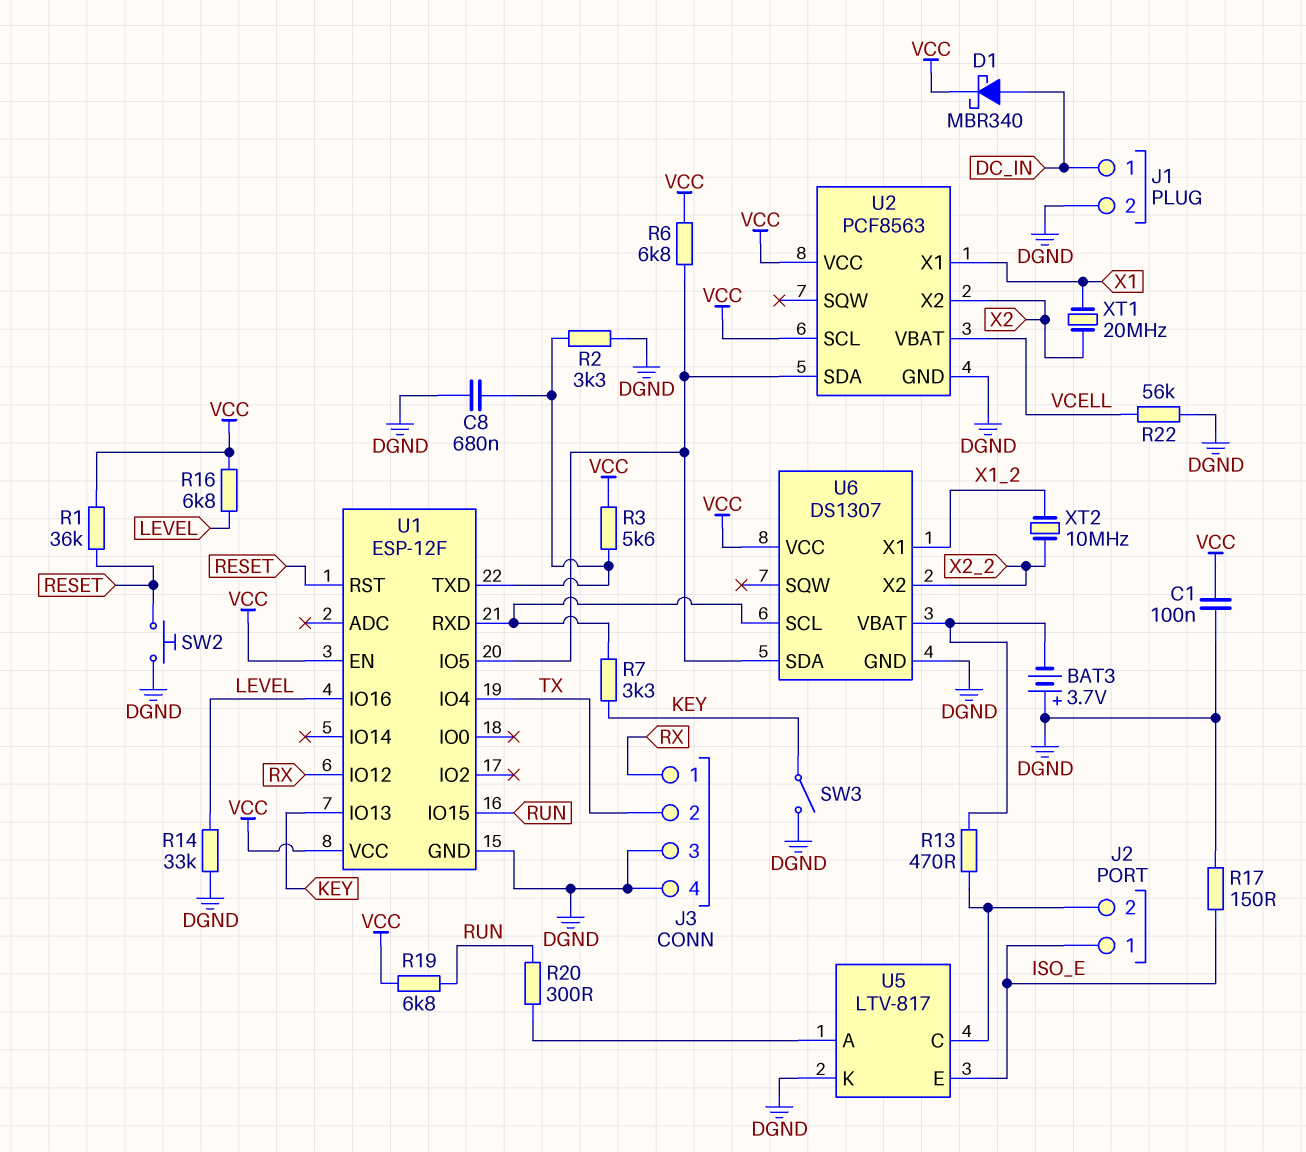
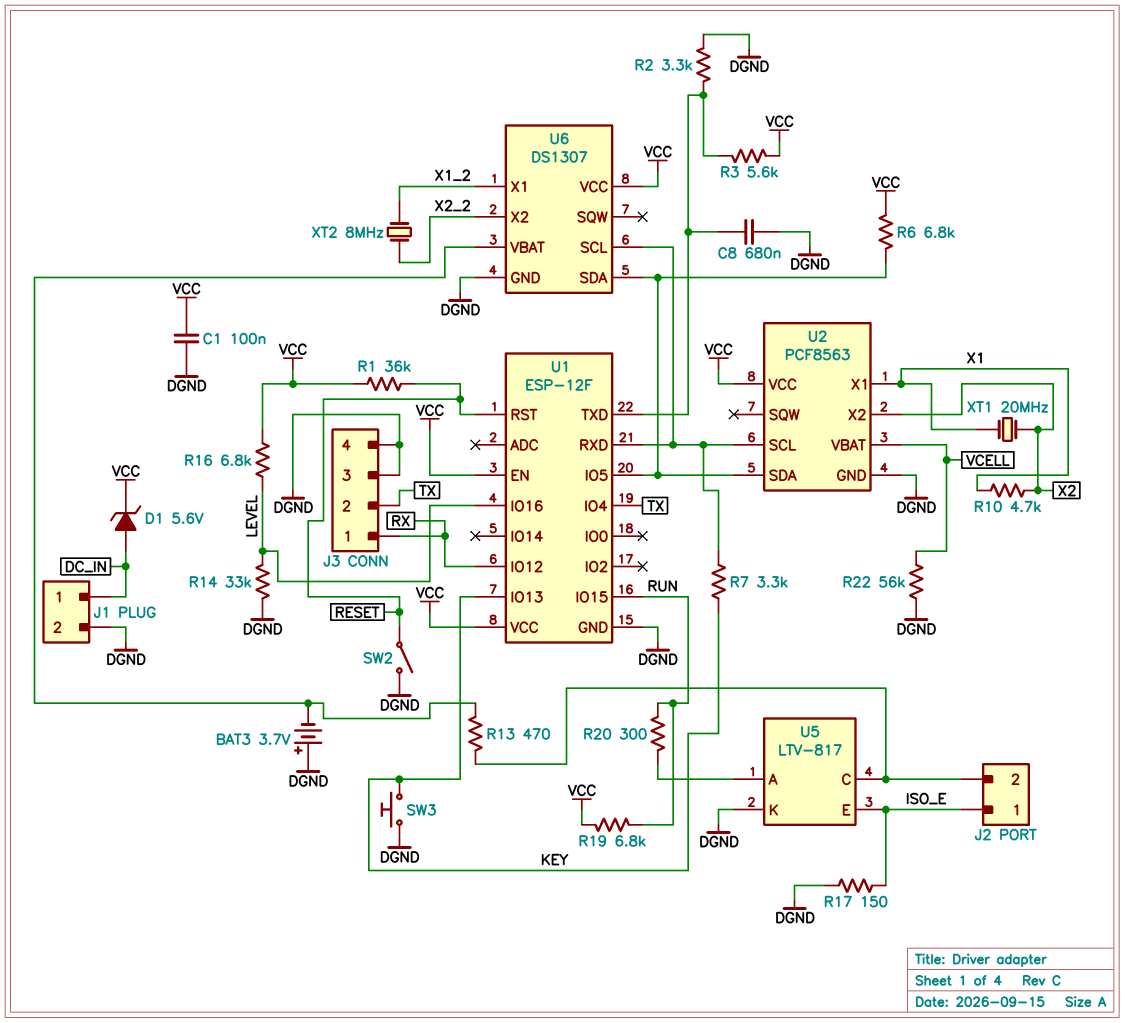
D1: schottky MBR340 (A DC_IN, K VCC) -> zener 5.6V (A DC_IN, K VCC)
R10: none -> 4.7k (X1, X2)
SW2: button (DGND, RESET) -> switch (DGND, RESET)
SW3: switch (DGND, KEY) -> button (DGND, KEY)
U2 pin SCL: VCC -> U1/RXD
XT2: 10MHz (X1_2, X2_2) -> 8MHz (X1_2, X2_2)

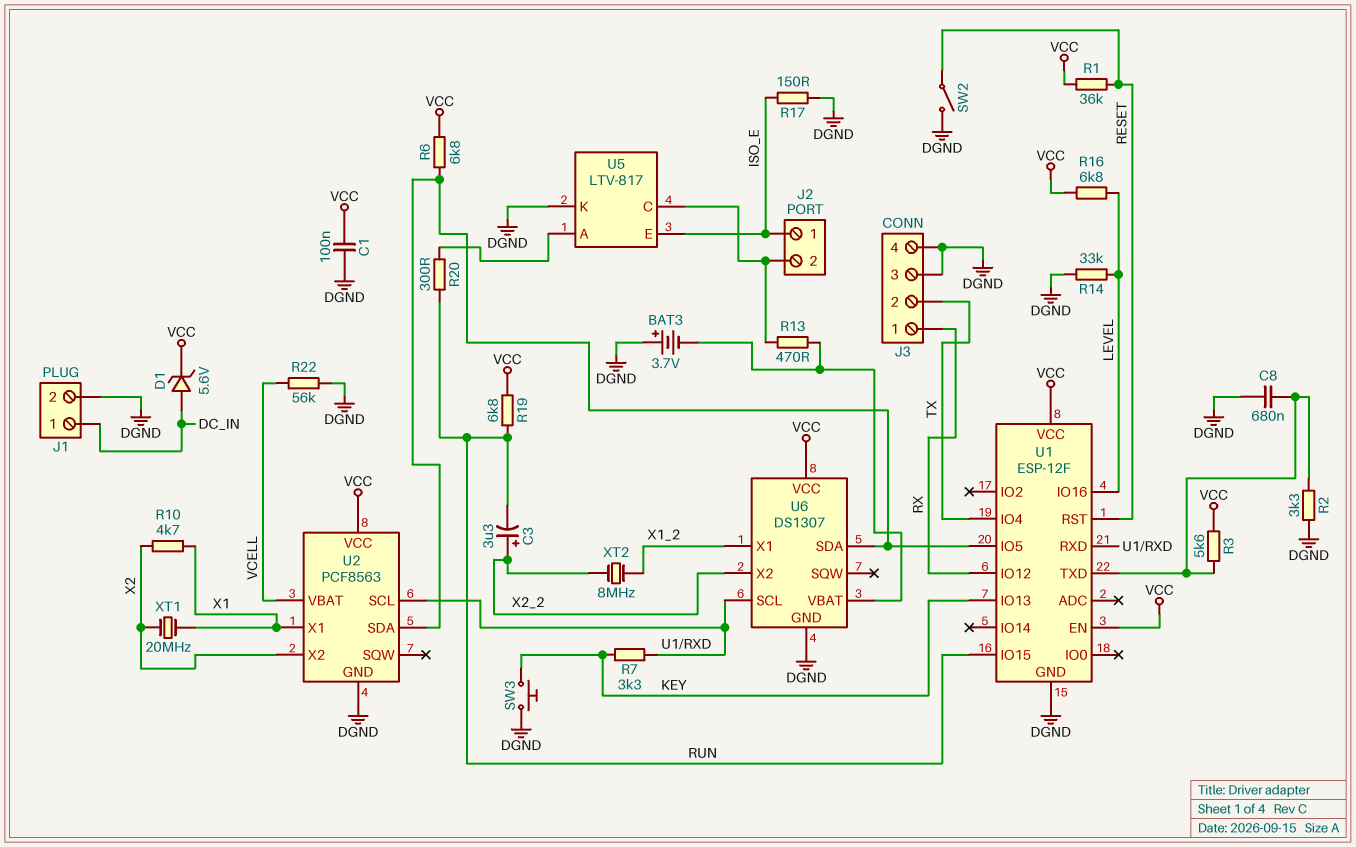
C3: none -> 3.3uF (plus X2_2, minus RUN)

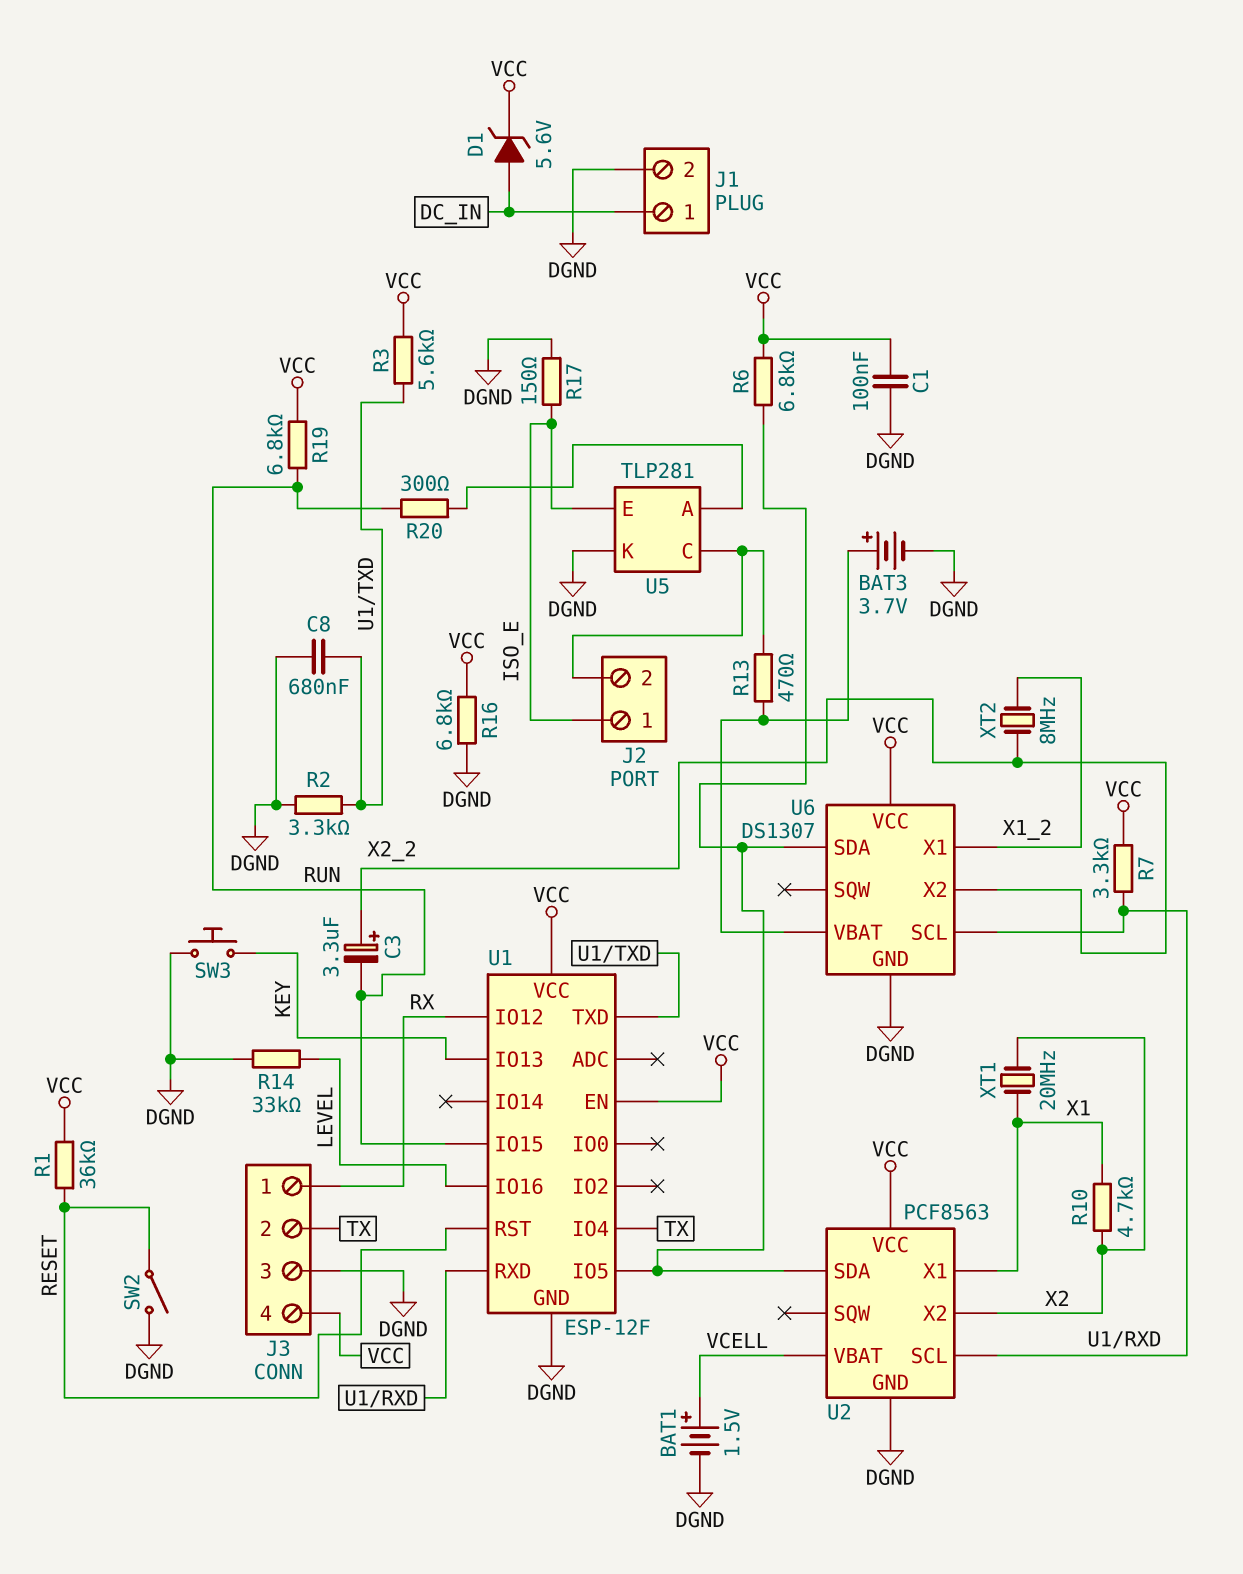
BAT1: none -> 1.5V (plus VCELL, minus DGND)
BAT3: 3.7V (plus DGND, minus U6/VBAT) -> 3.7V (plus U6/VBAT, minus DGND)
J3 pin 4: DGND -> VCC
R7: 3.3k (KEY, U1/RXD) -> 3.3k (U1/RXD, VCC)
R16: 6.8k (LEVEL, VCC) -> 6.8k (DGND, VCC)
R22: 56k (DGND, VCELL) -> none
U5: LTV-817 -> TLP281

